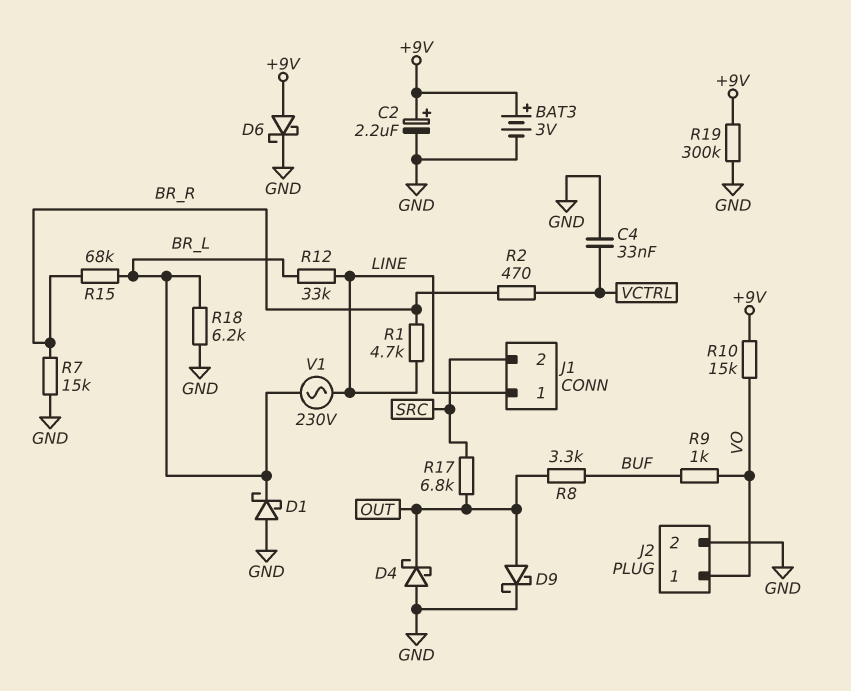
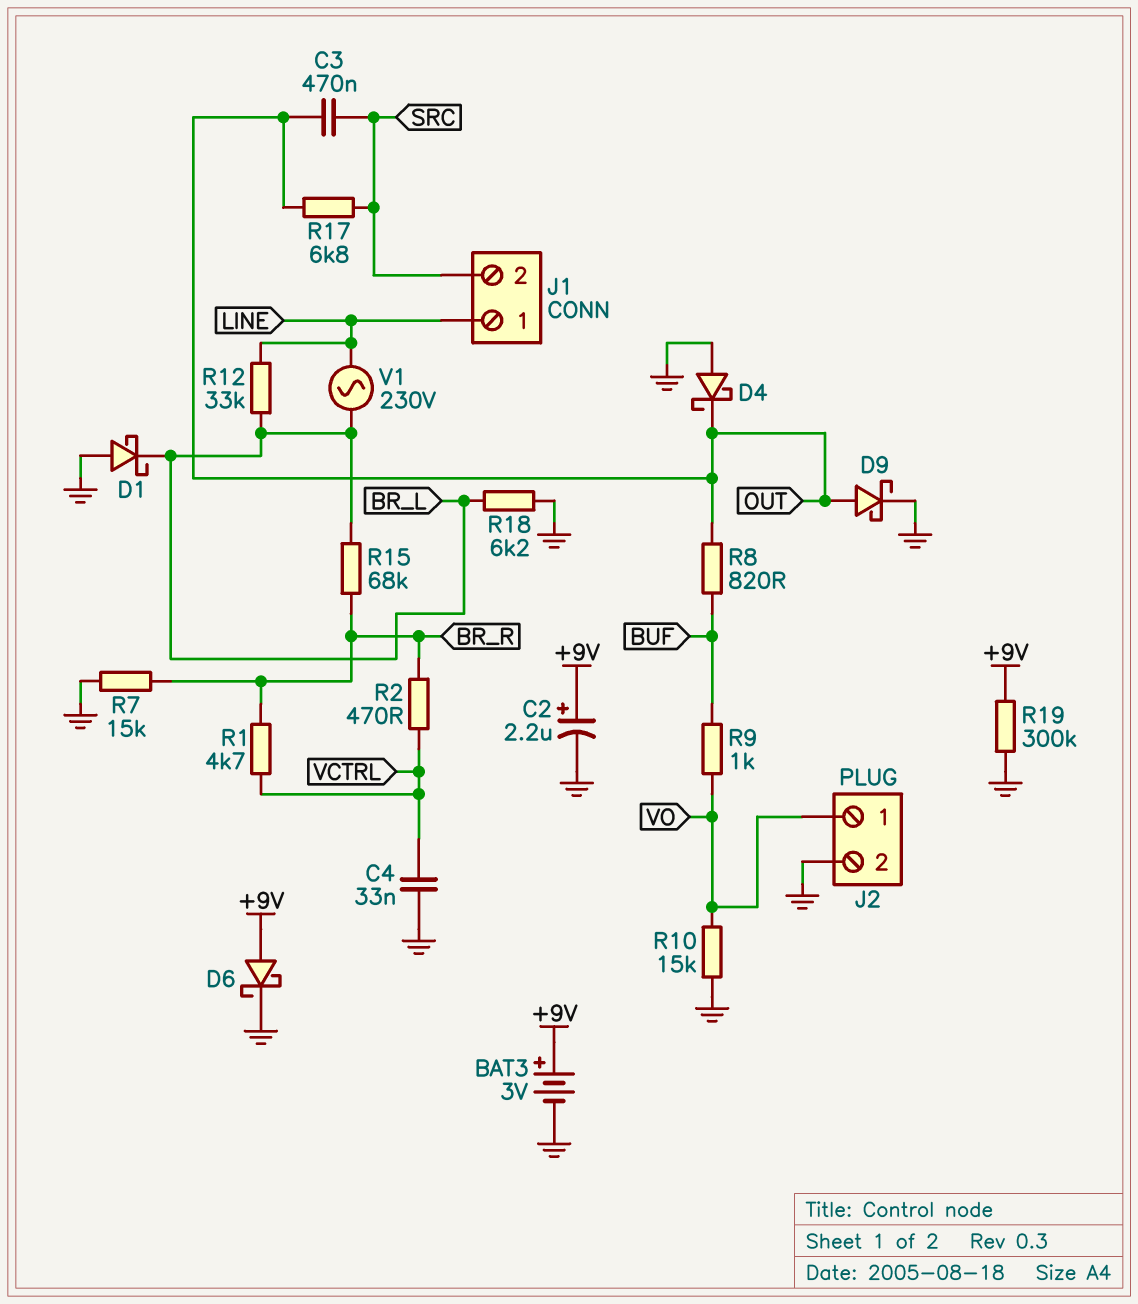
C3: none -> 470nF (OUT, SRC)
R1: 4.7k (BR_R, LINE) -> 4.7k (BR_R, VCTRL)
R8: 3.3k (BUF, OUT) -> 820 (BUF, OUT)
R10: 15k (+9V, VO) -> 15k (GND, VO)

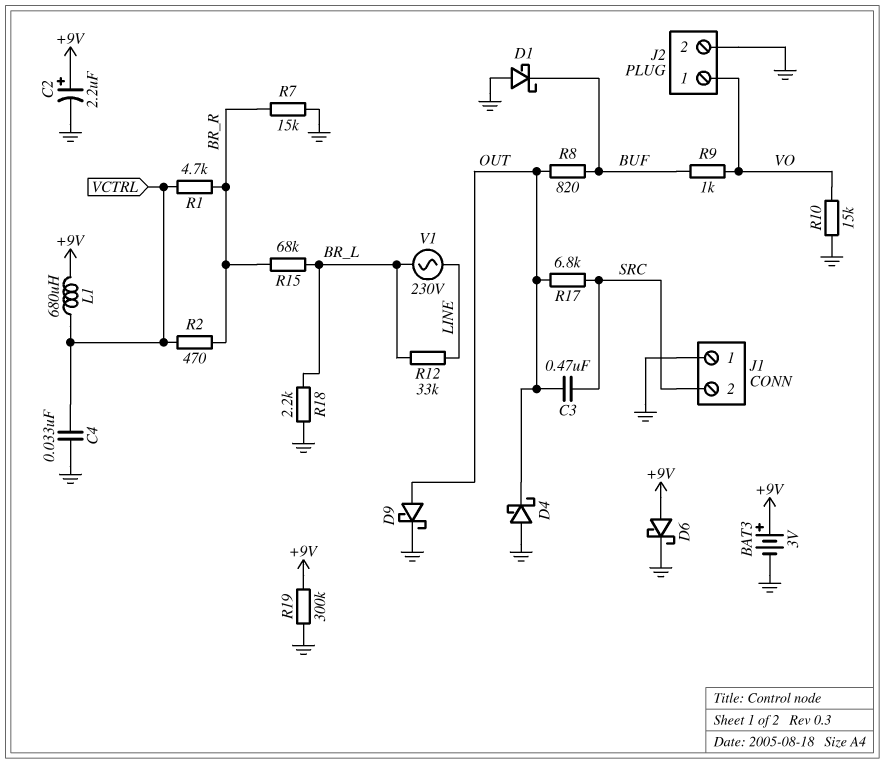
D1: schottky (A GND, K BR_L) -> schottky (A GND, K BUF)
J1 pin 1: LINE -> GND
L1: none -> 680uH (+9V, VCTRL)
R18: 6.2k (BR_L, GND) -> 2.2k (BR_L, GND)

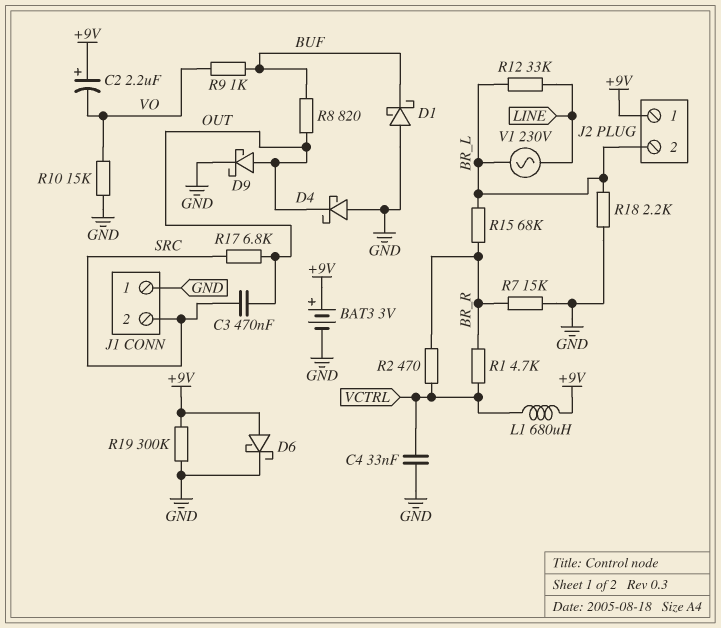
C2: 2.2uF (plus +9V, minus GND) -> 2.2uF (plus +9V, minus VO)
J2 pin 1: VO -> +9V
J2 pin 2: GND -> BR_L

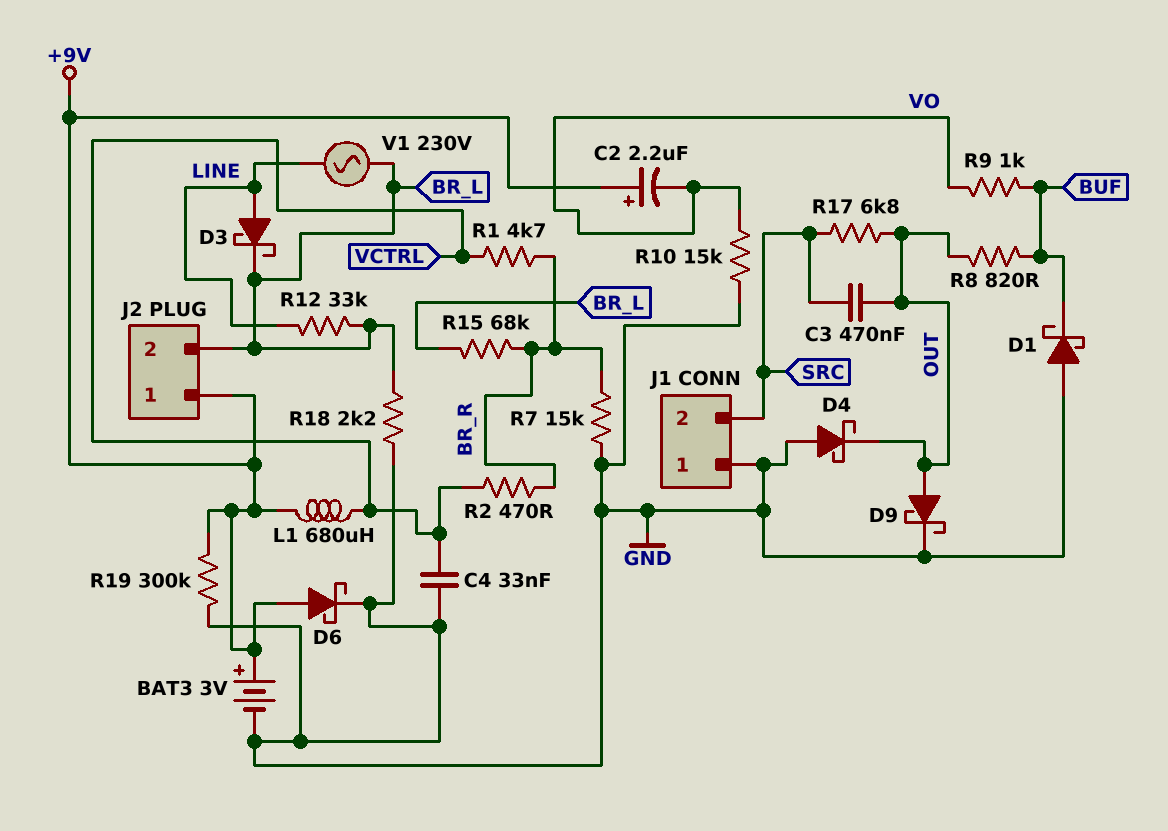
D3: none -> schottky (A LINE, K BR_L)

